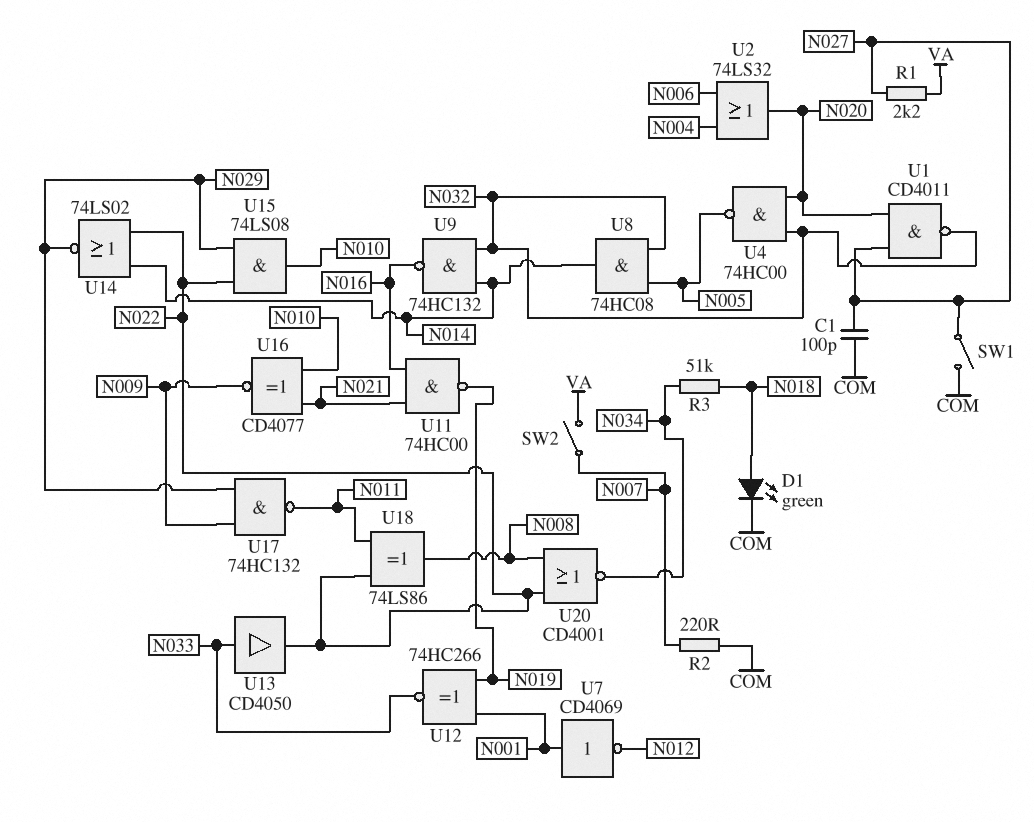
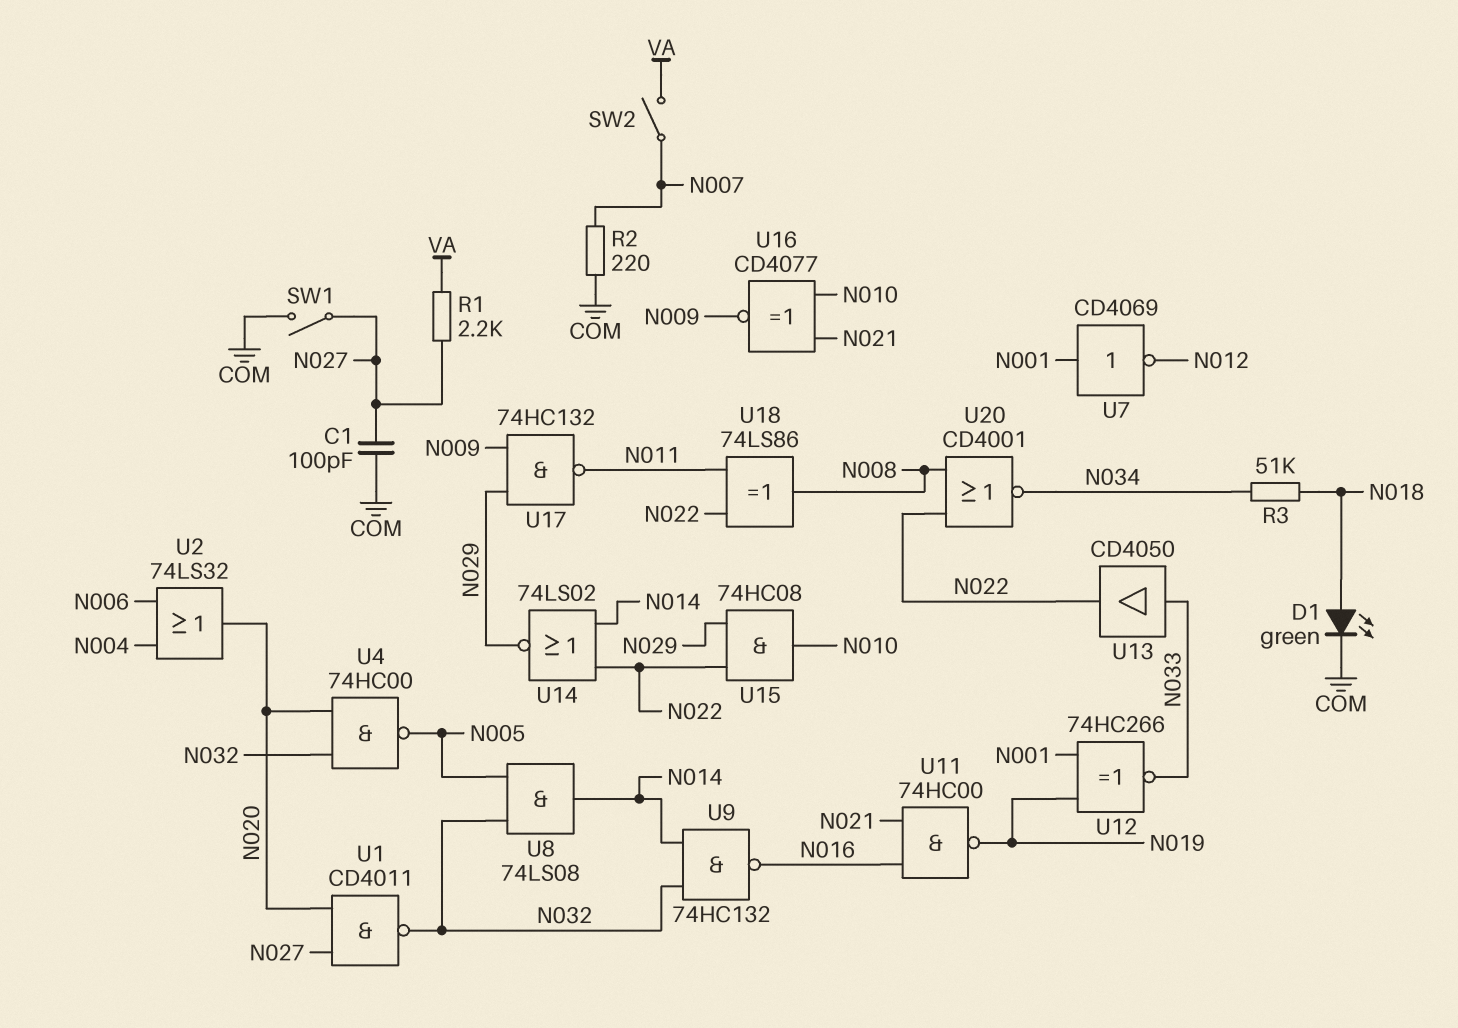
U8: AND 74HC08 (in N005, in N032, out N014) -> AND 74LS08 (in N005, in N032, out N014)
U15: AND 74LS08 (in N022, in N029, out N010) -> AND 74HC08 (in N022, in N029, out N010)

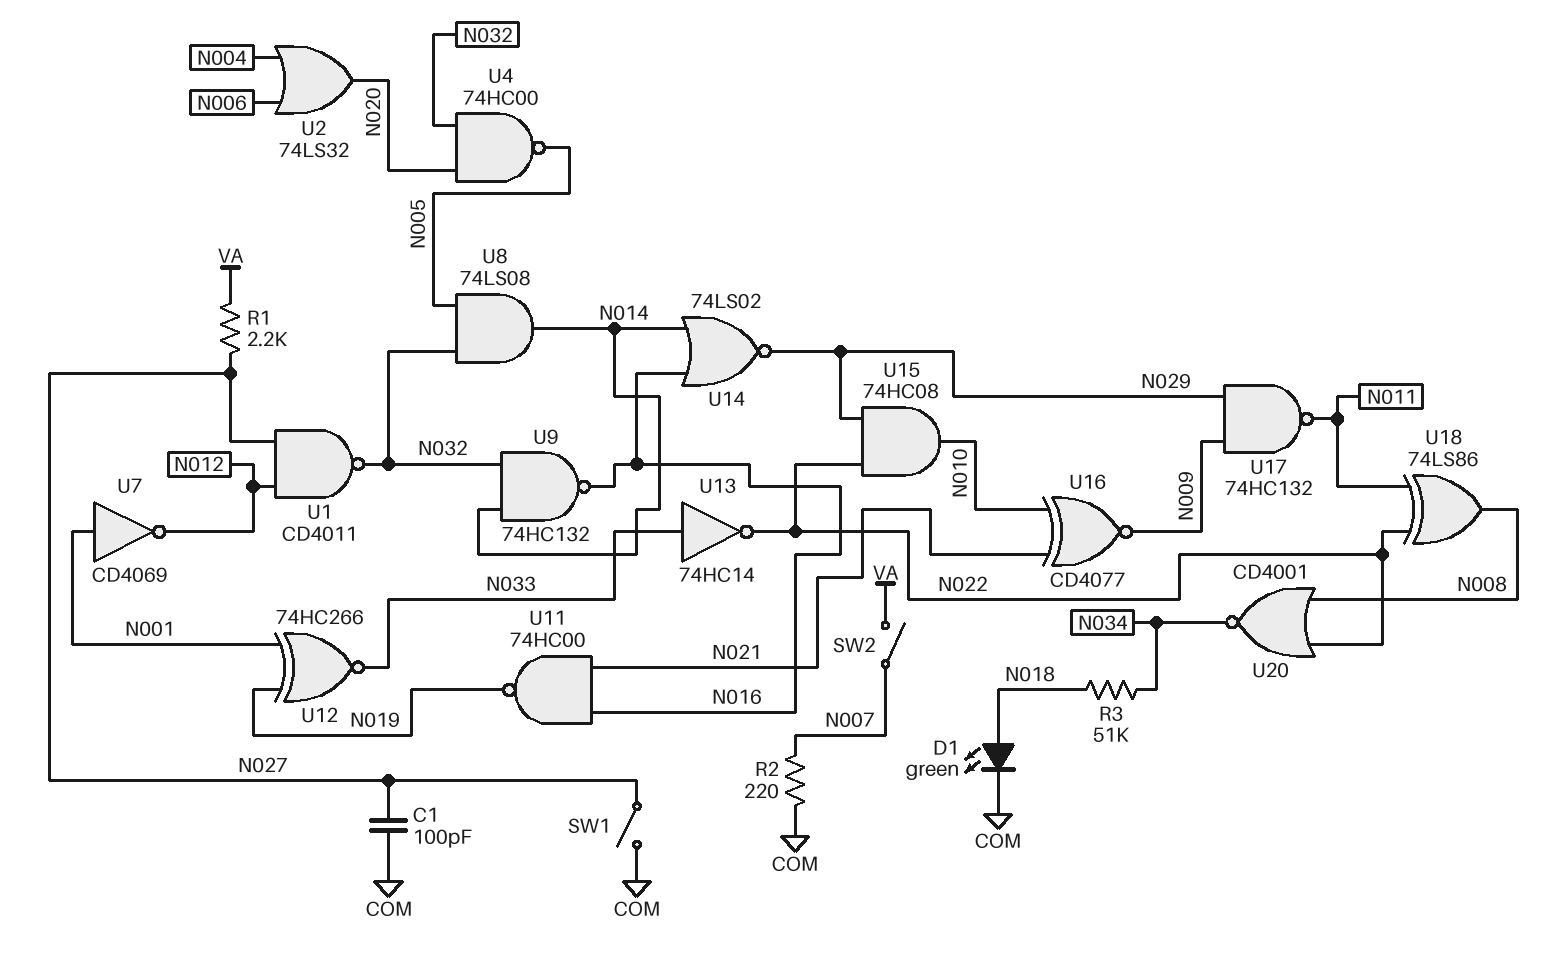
U1: NAND CD4011 (in N020, in N027, out N032) -> NAND CD4011 (in N012, in N027, out N032)
U13: buffer CD4050 (in N033, out N022) -> NOT 74HC14 (in N033, out N022)
U14: NOR 74LS02 (in N014, in N022, out N029) -> NOR 74LS02 (in N014, in N016, out N029)

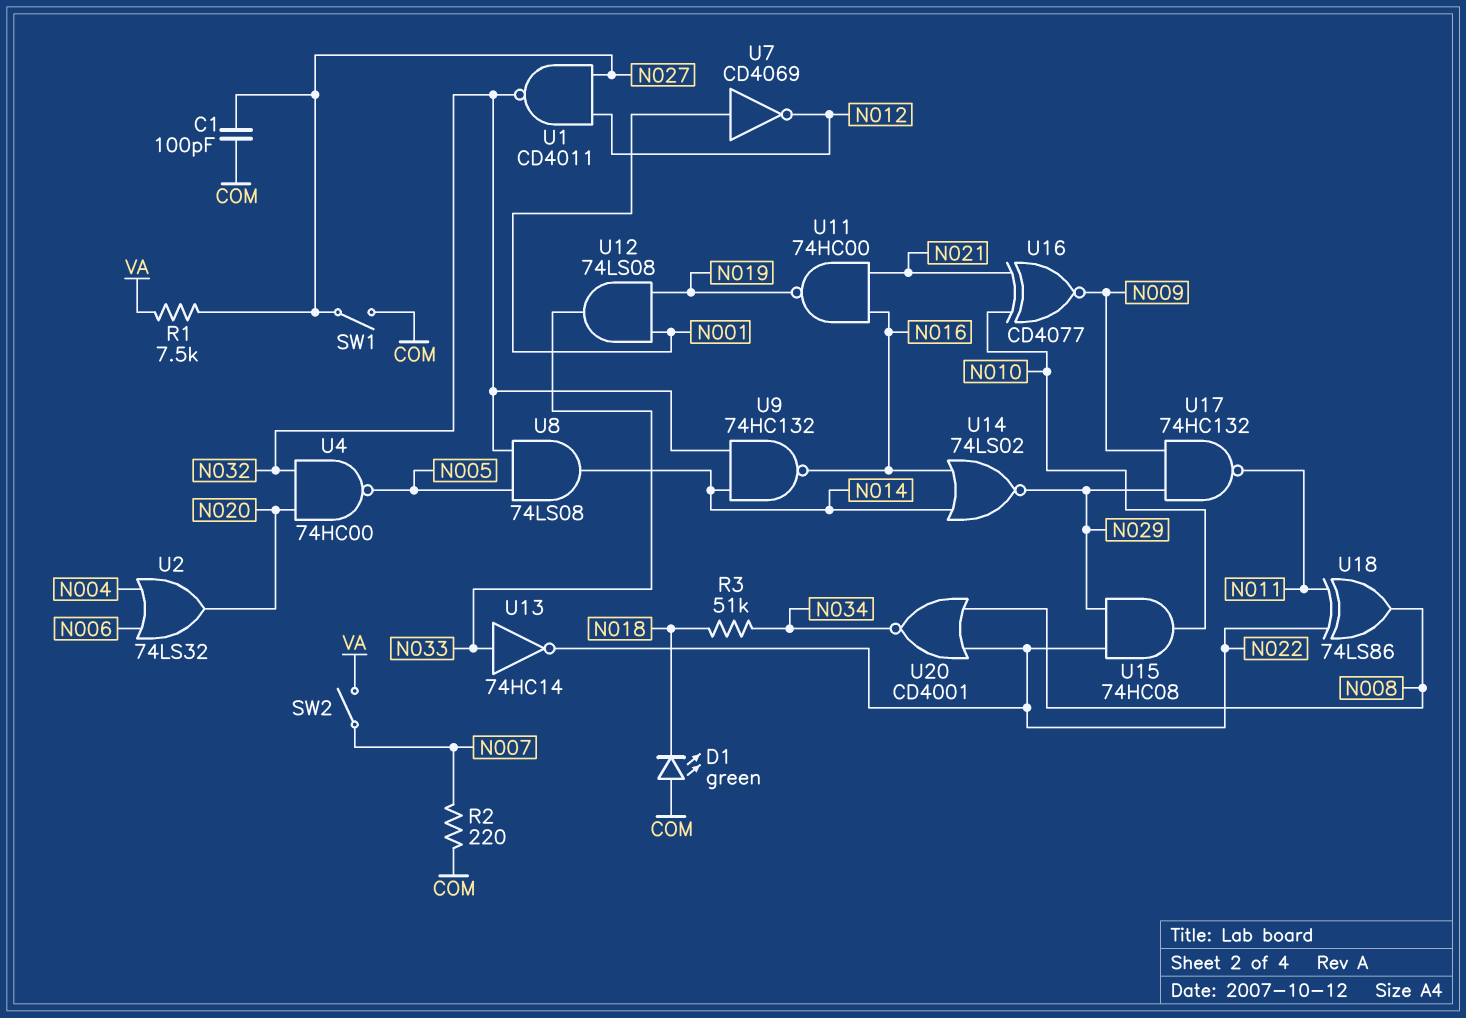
D1: LED green (A N018, K COM) -> LED green (A COM, K N018)
R1: 2.2k (N027, VA) -> 7.5k (N027, VA)
U12: XNOR 74HC266 (in N001, in N019, out N033) -> AND 74LS08 (in N001, in N019, out N033)

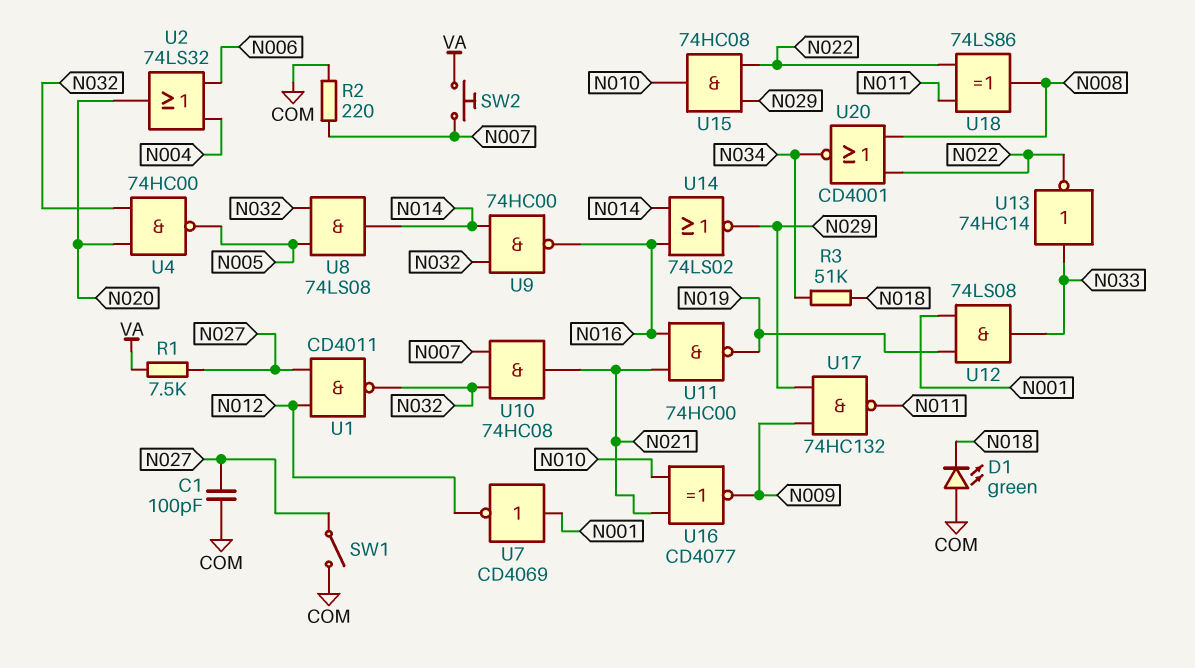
SW2: switch (N007, VA) -> button (N007, VA)
U9: NAND 74HC132 (in N014, in N032, out N016) -> NAND 74HC00 (in N014, in N032, out N016)
U10: none -> AND 74HC08 (in N007, in N032, out N021)

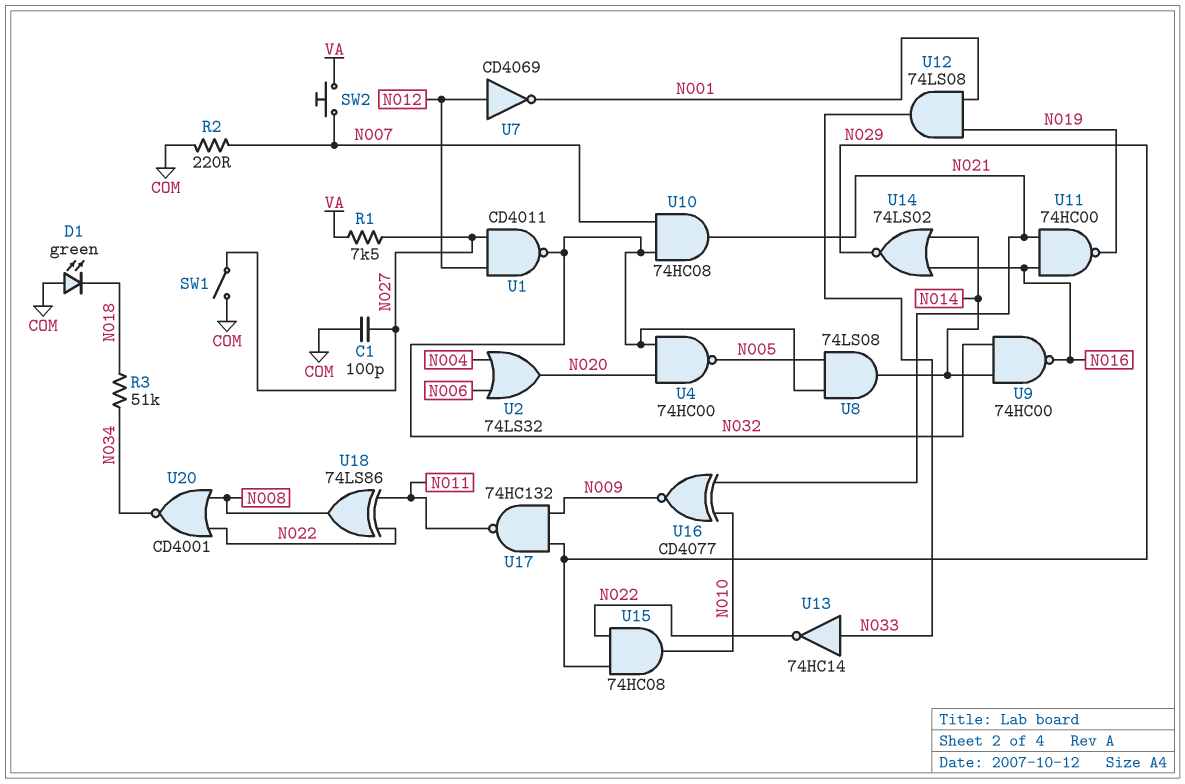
U7: NOT CD4069 (in N001, out N012) -> NOT CD4069 (in N012, out N001)

